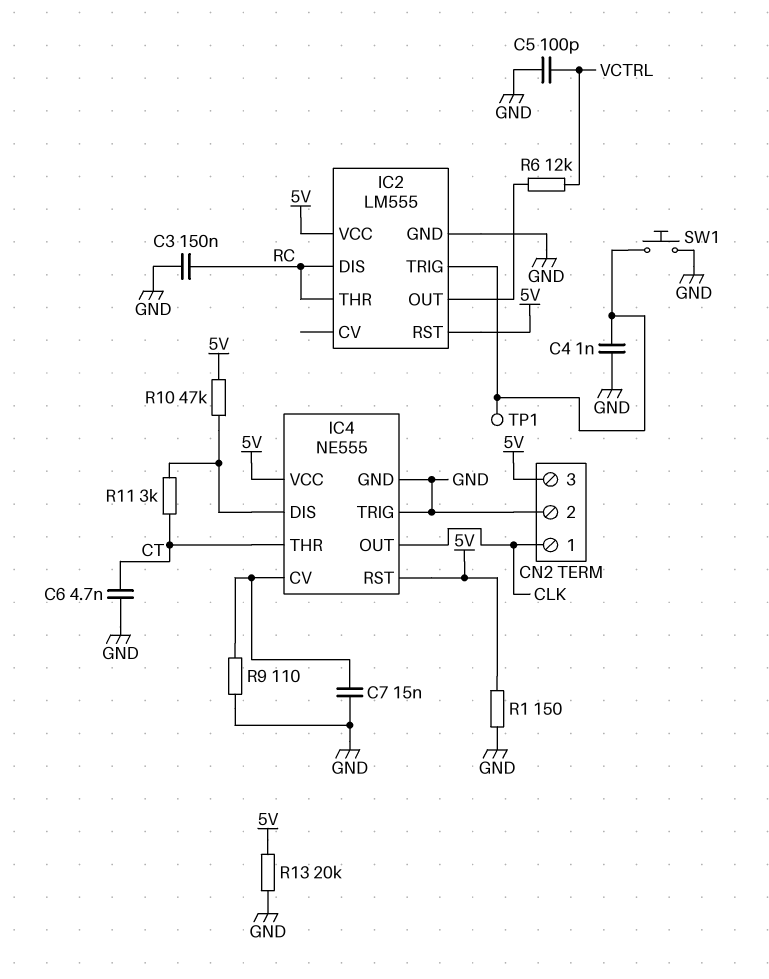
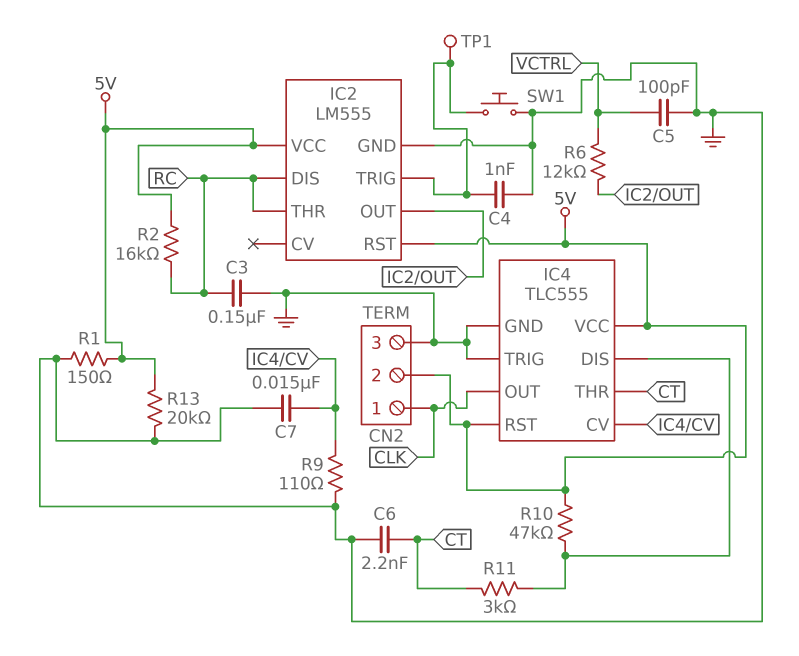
C6: 4.7nF (CT, GND) -> 2.2nF (CT, GND)
CN2 pin 2: GND -> 5V
CN2 pin 3: 5V -> GND
IC4: NE555 -> TLC555
R2: none -> 16k (5V, RC)

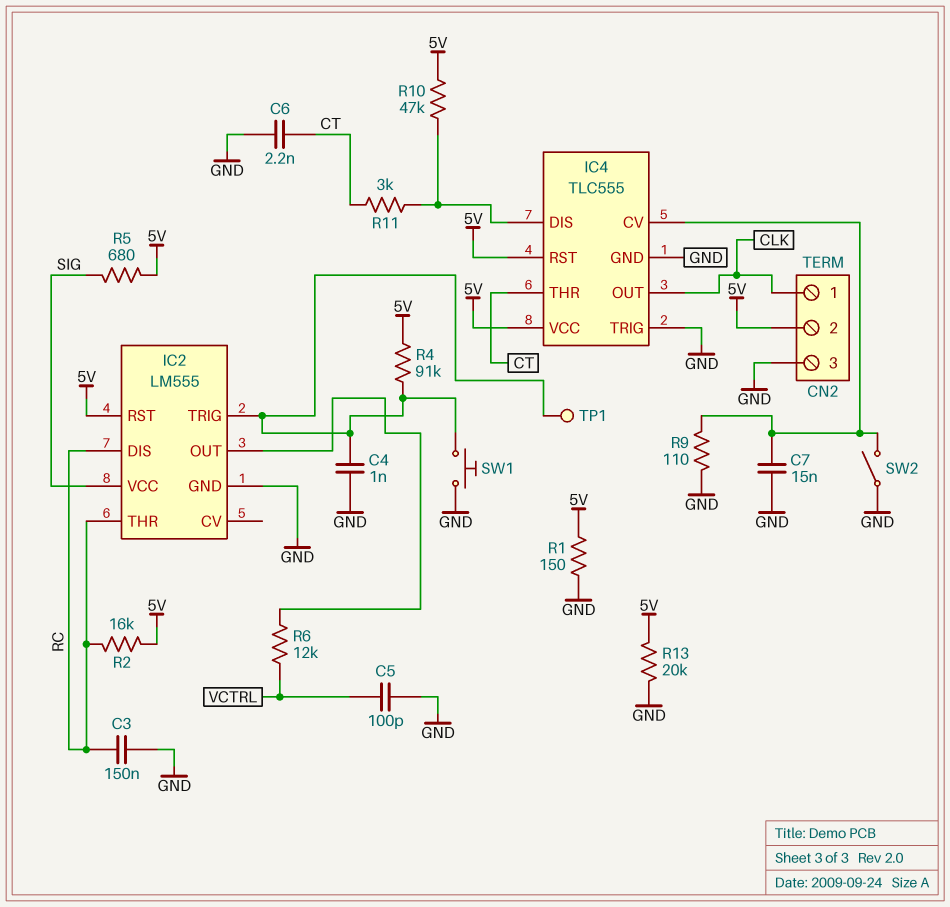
IC2 pin VCC: 5V -> SIG
R4: none -> 91k (5V, IC2/TRIG)
R5: none -> 680 (5V, SIG)
SW2: none -> switch (GND, IC4/CV)

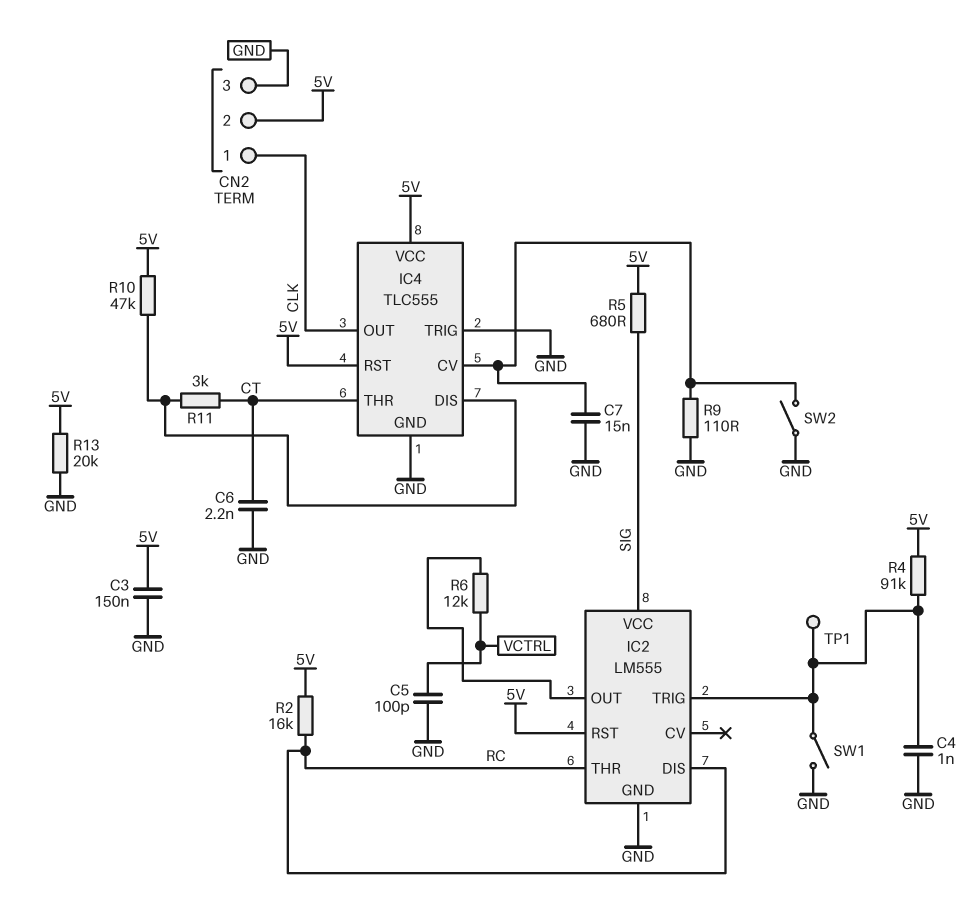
C3: 150nF (GND, RC) -> 150nF (5V, GND)
R1: 150 (5V, GND) -> none
SW1: button (GND, IC2/TRIG) -> switch (GND, IC2/TRIG)

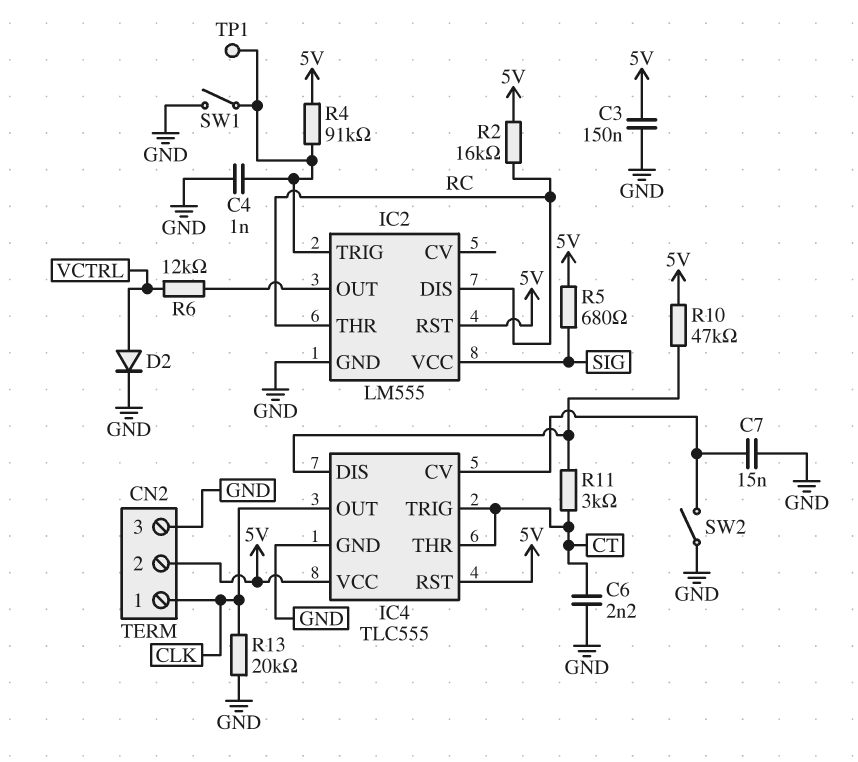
C5: 100pF (GND, VCTRL) -> none
D2: none -> diode (A VCTRL, K GND)
IC4 pin TRIG: GND -> CT
R9: 110 (GND, IC4/CV) -> none
R13: 20k (5V, GND) -> 20k (CLK, GND)

